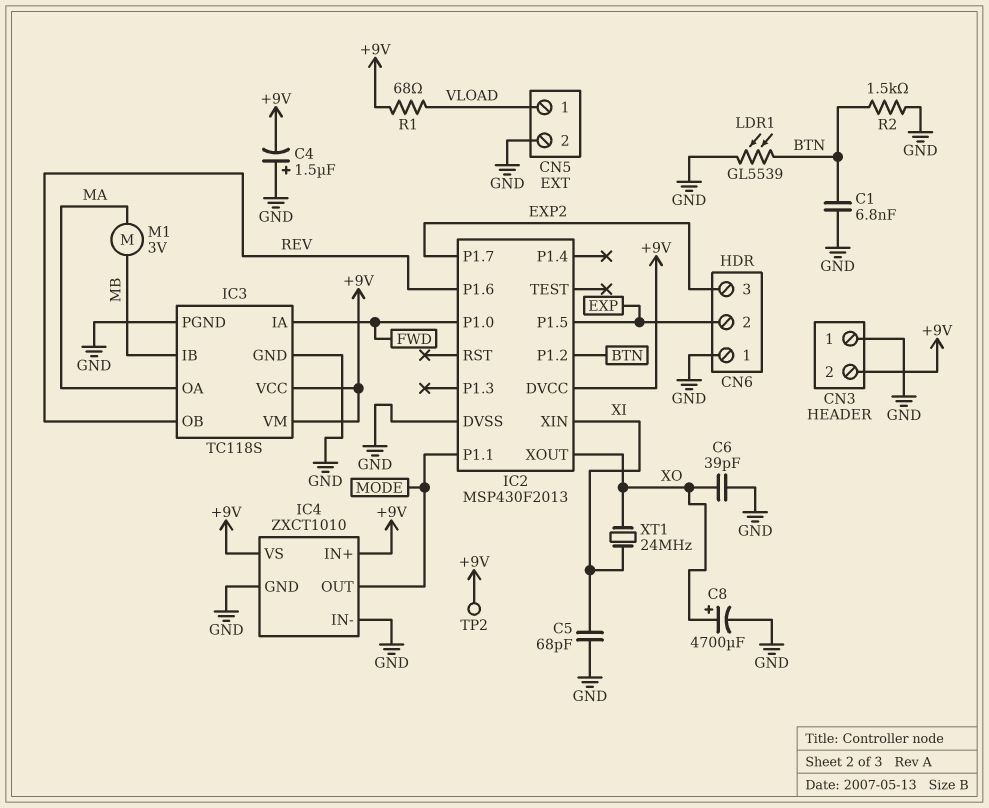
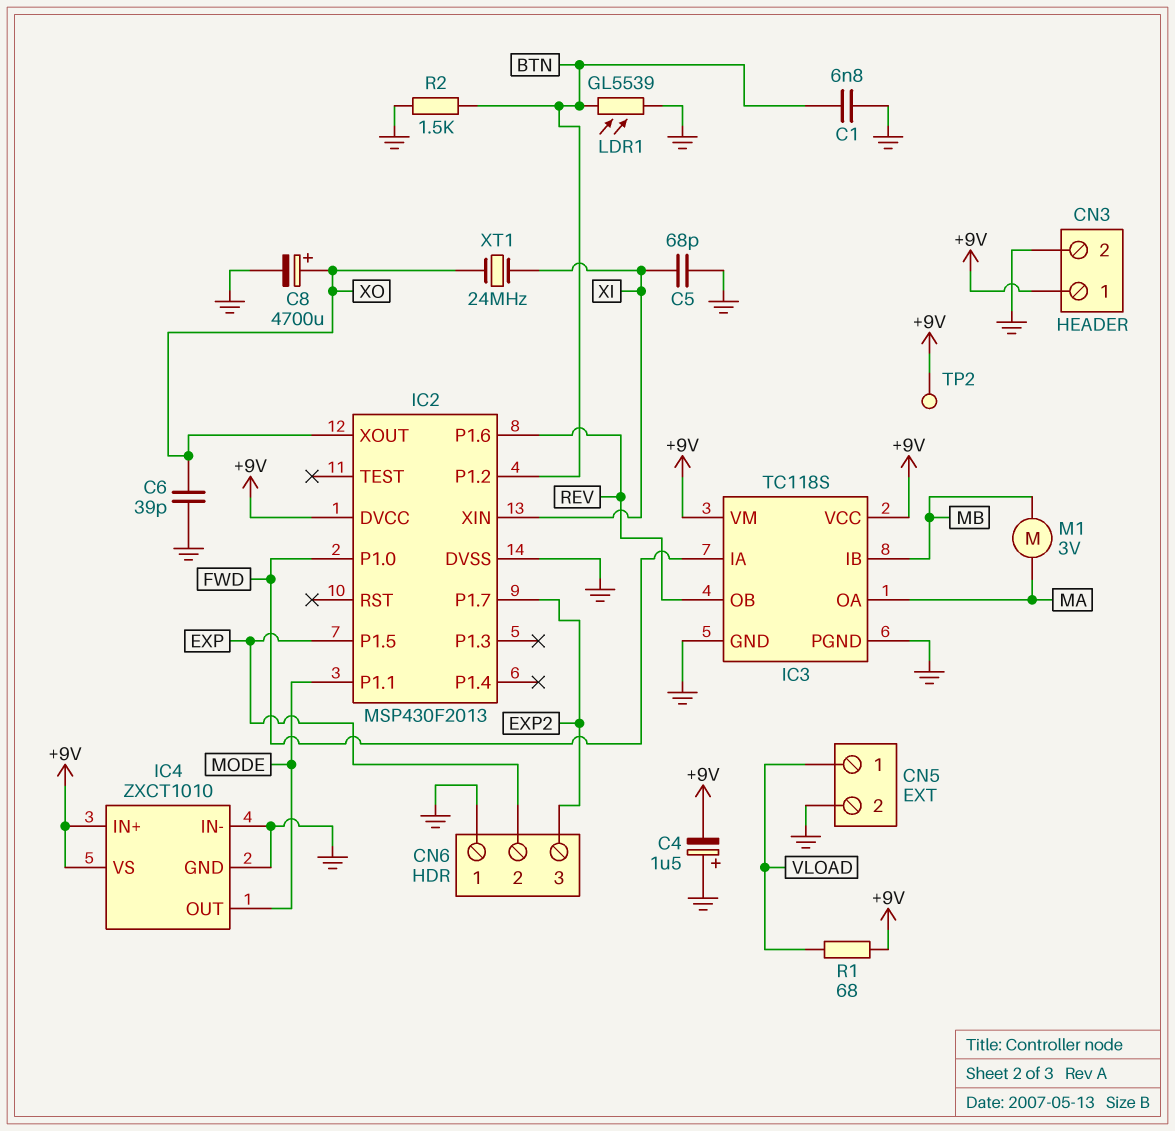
CN3 pin 1: GND -> +9V
CN3 pin 2: +9V -> GND

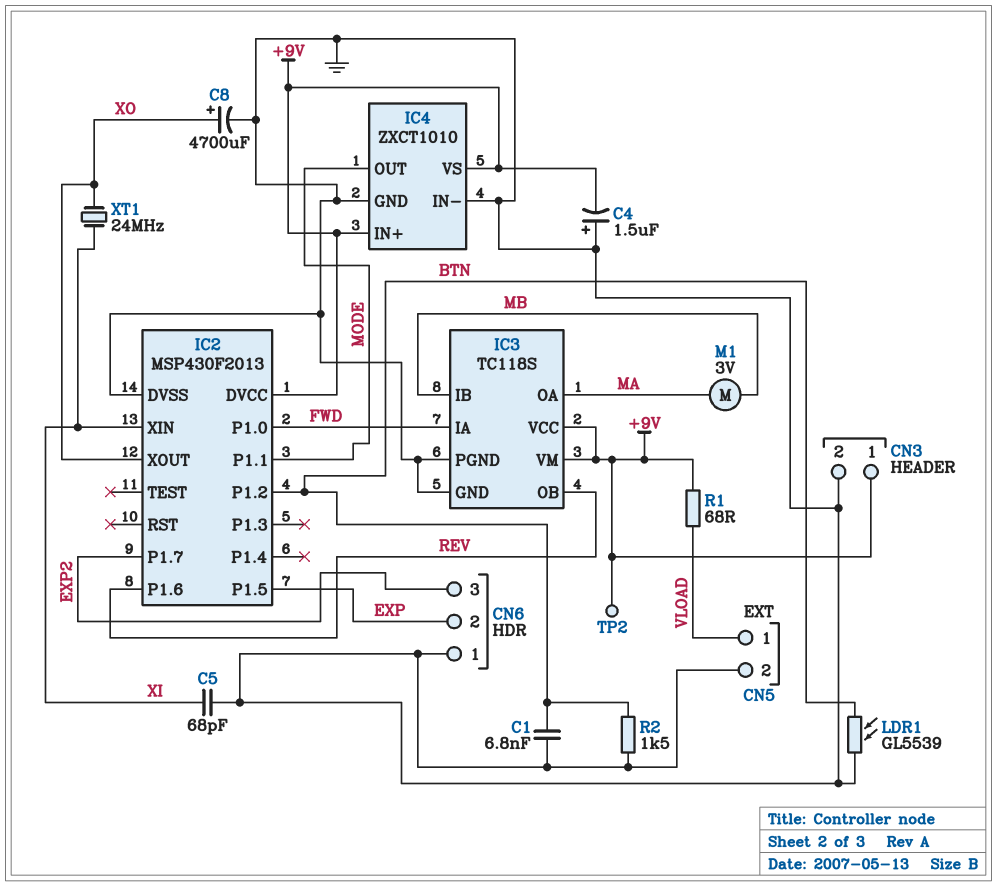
C6: 39pF (GND, XO) -> none

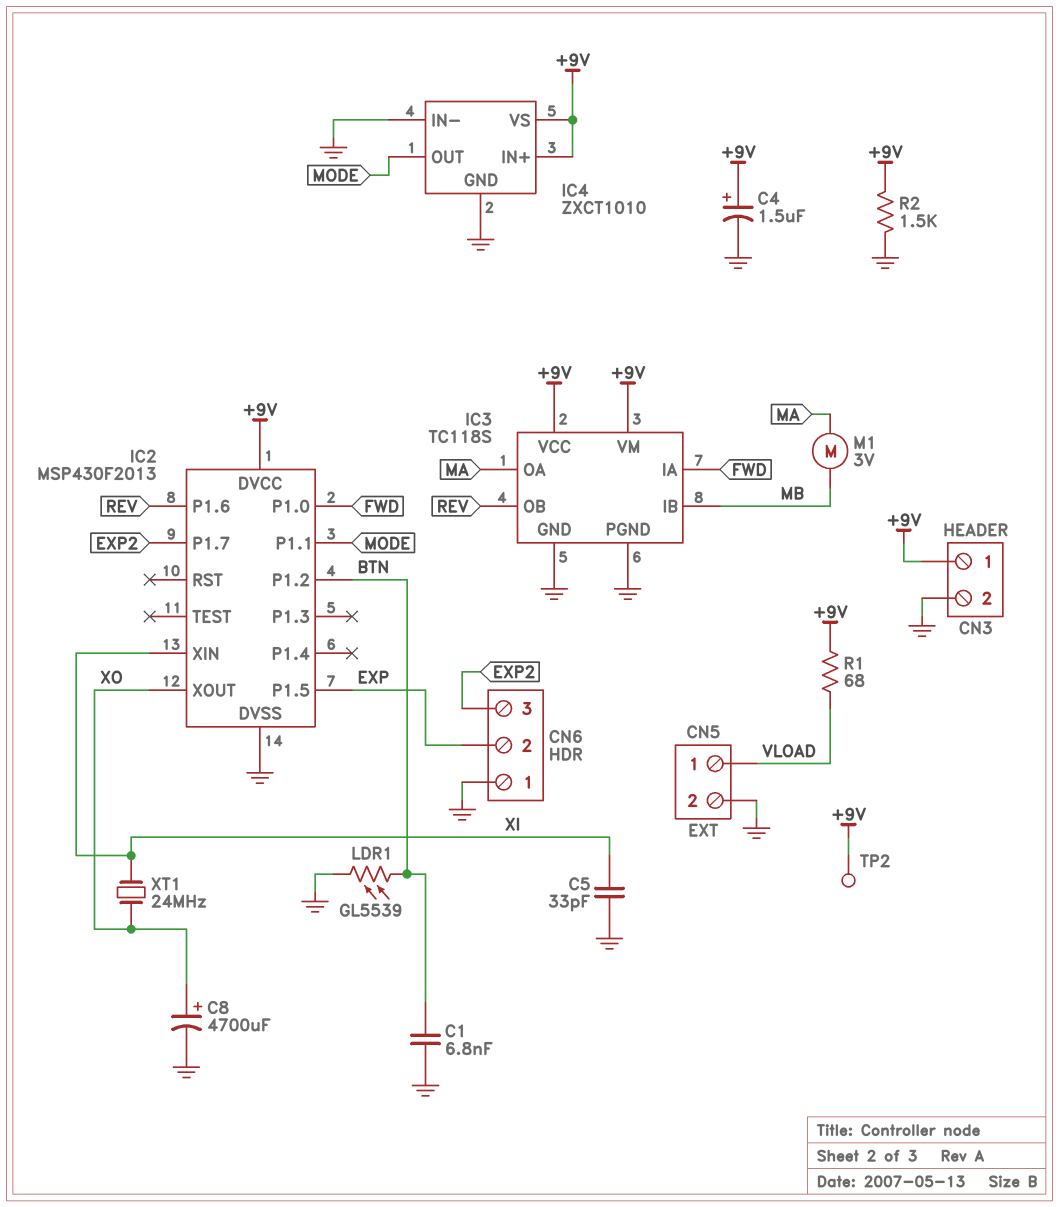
C4: 1.5uF (plus GND, minus +9V) -> 1.5uF (plus +9V, minus GND)
C5: 68pF (GND, XI) -> 33pF (GND, XI)
R2: 1.5k (BTN, GND) -> 1.5k (+9V, GND)

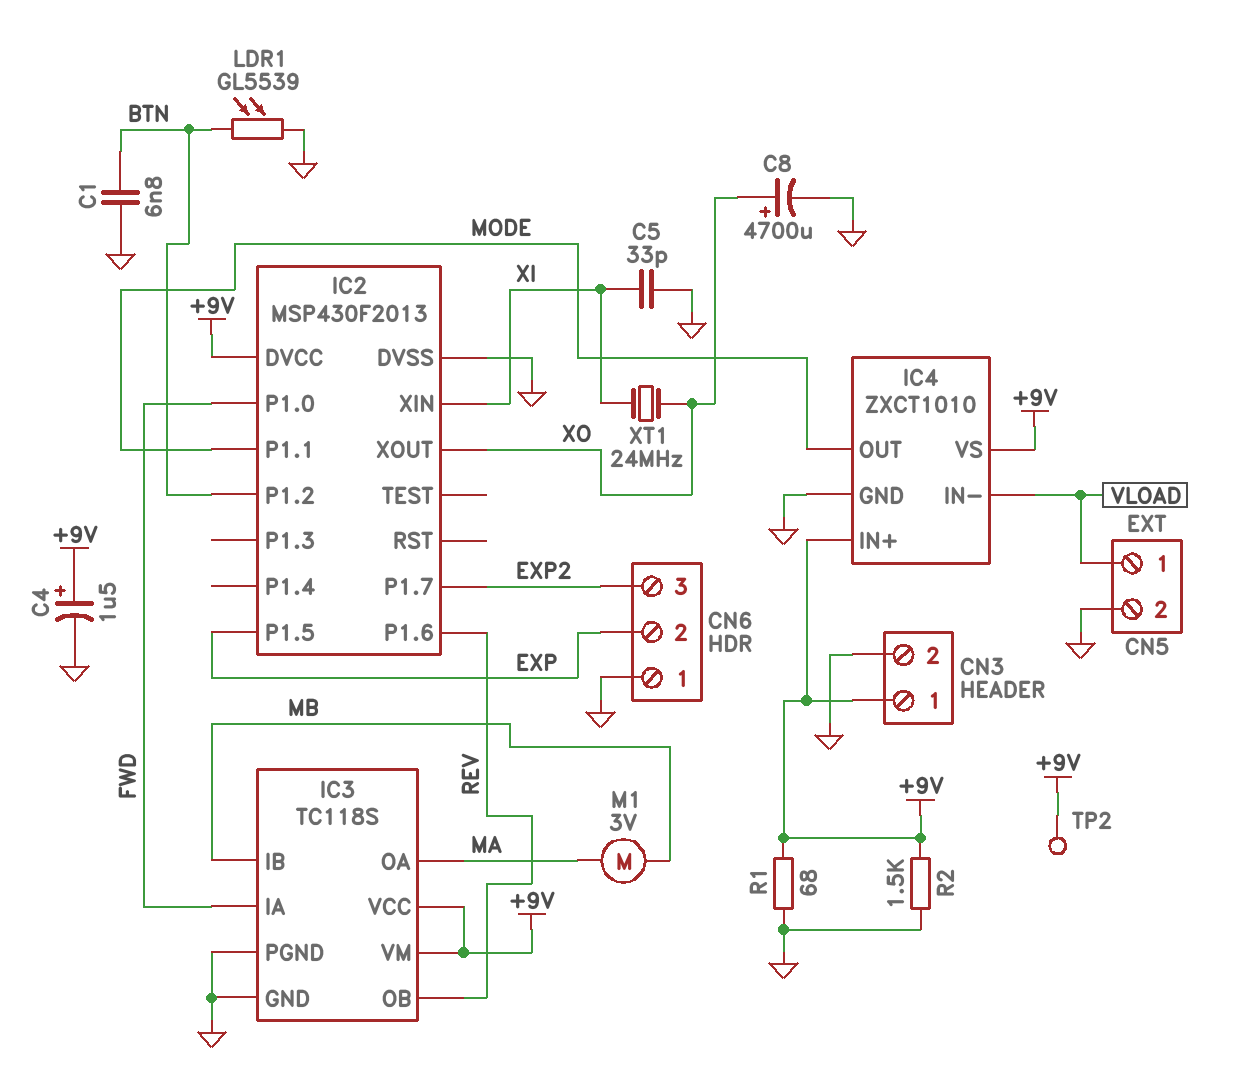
IC4 pin IN-: GND -> VLOAD
R1: 68 (+9V, VLOAD) -> 68 (+9V, GND)

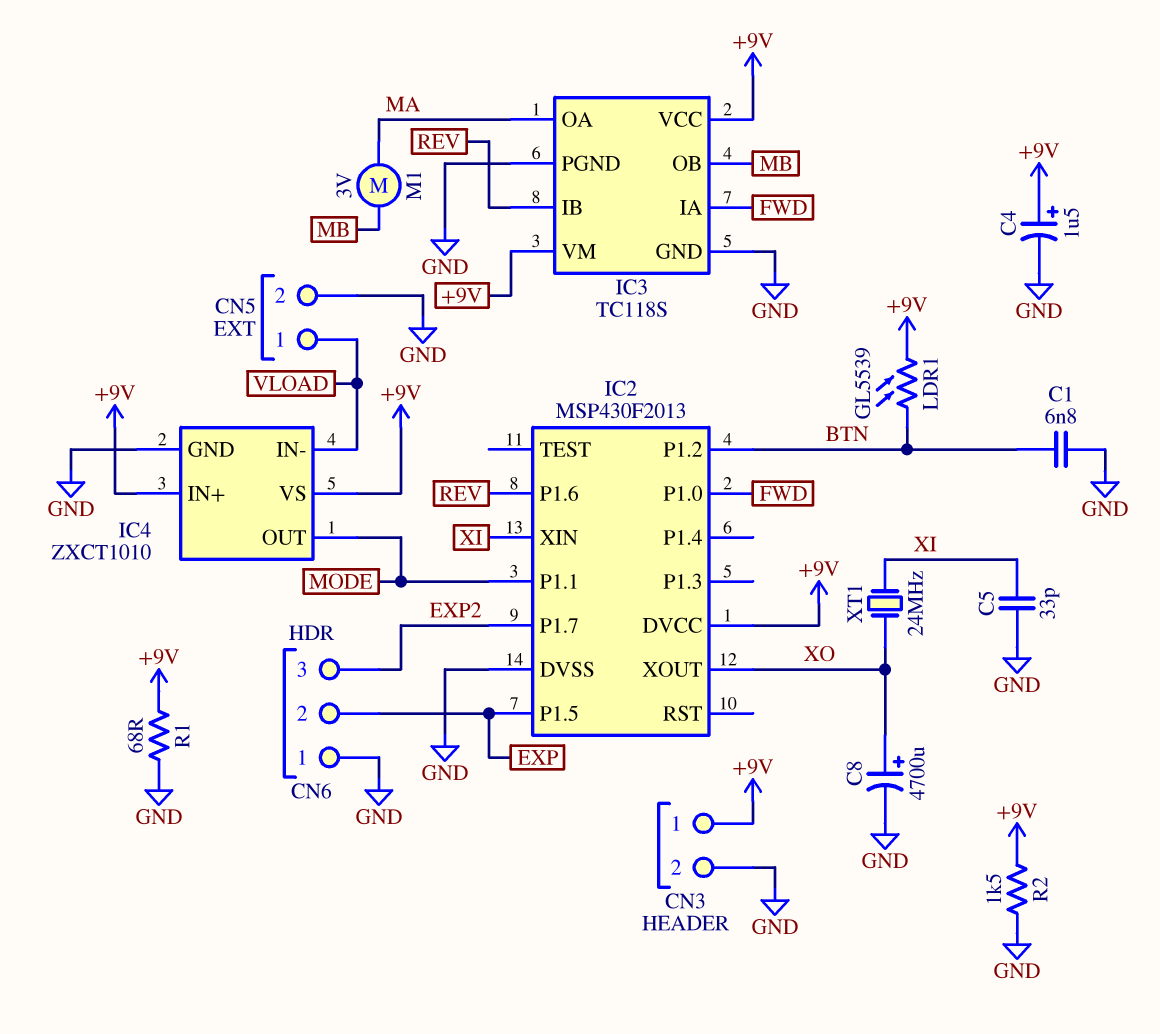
IC3 pin IB: MB -> REV
IC3 pin OB: REV -> MB
LDR1: GL5539 (BTN, GND) -> GL5539 (+9V, BTN)
TP2: test point (+9V) -> none

